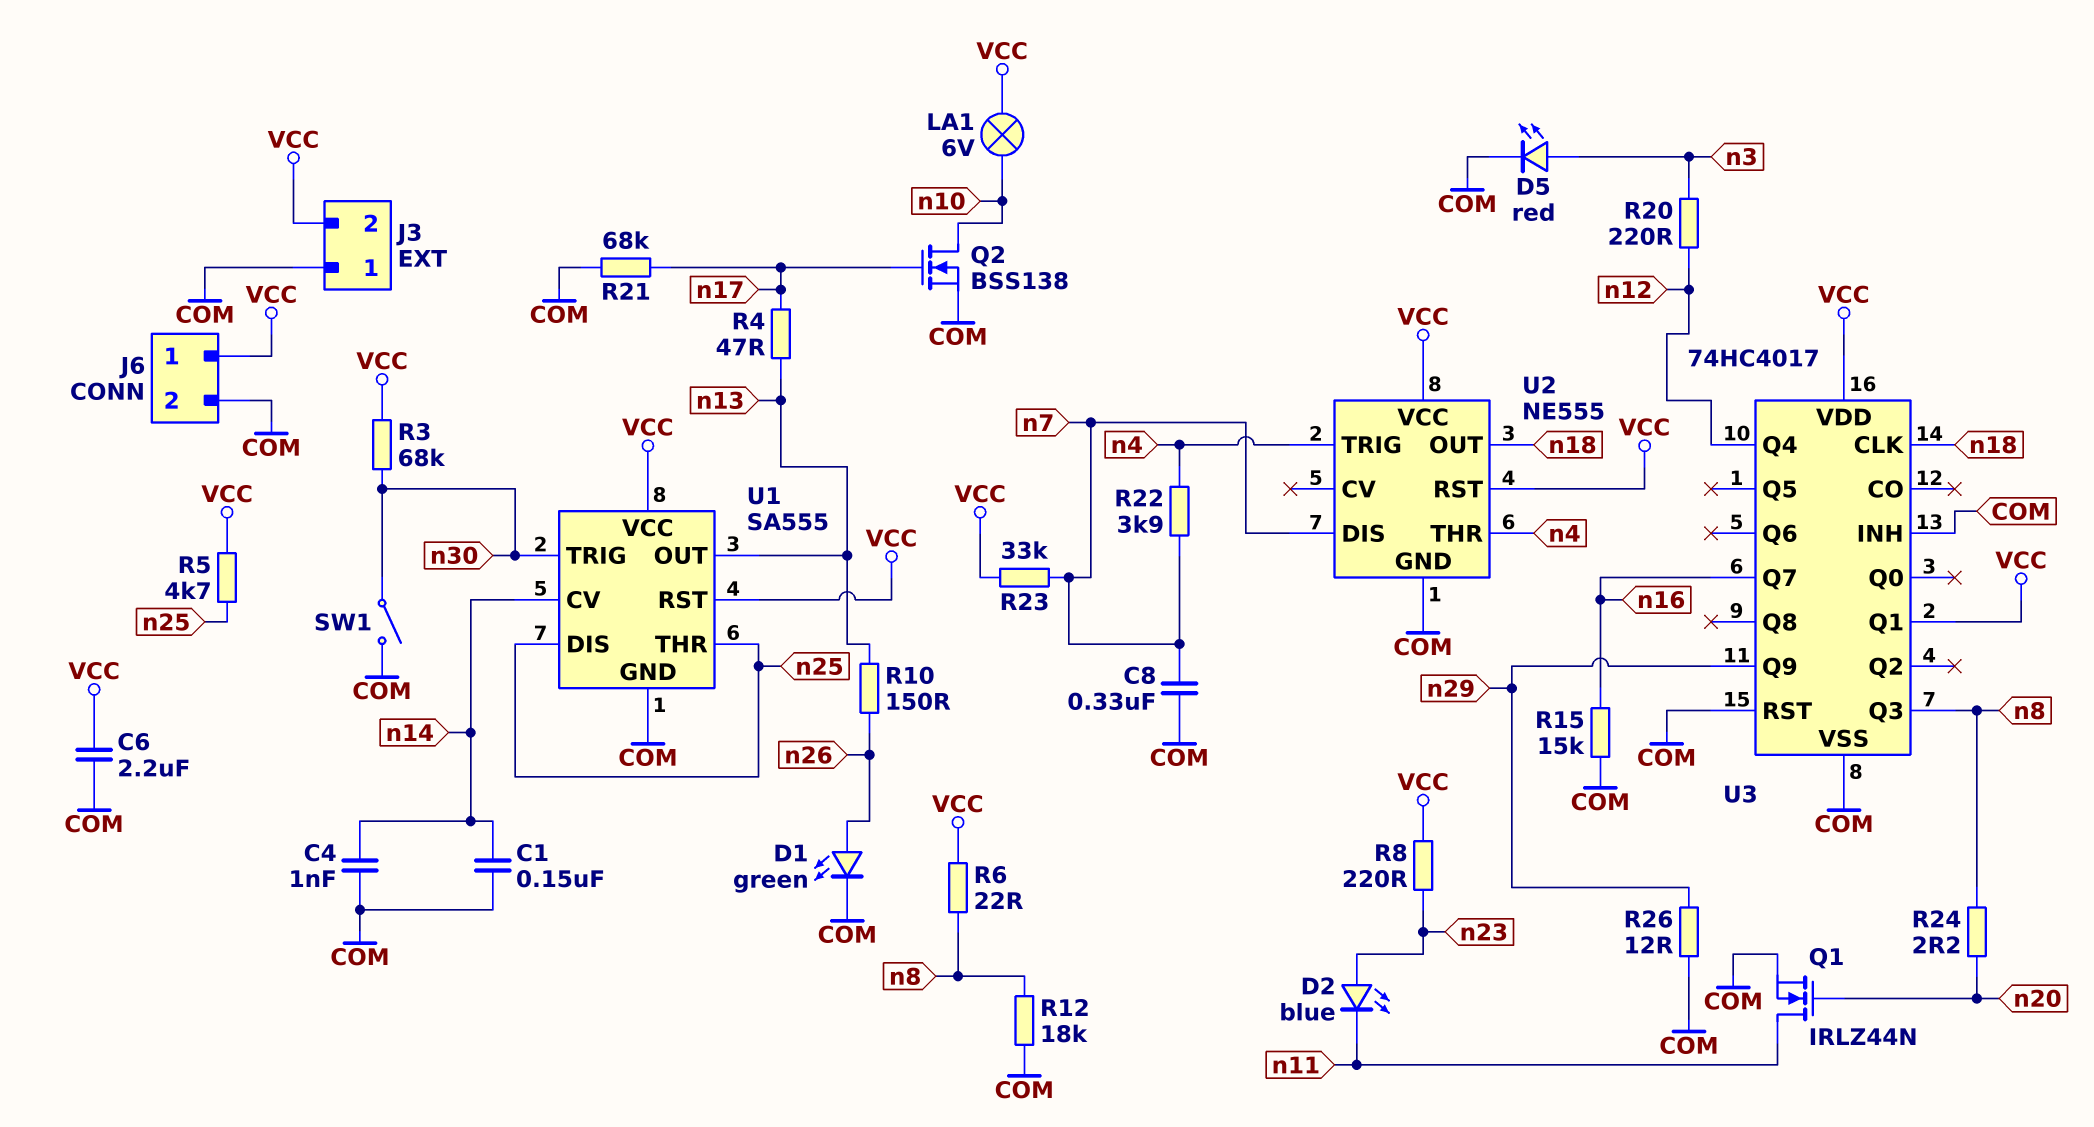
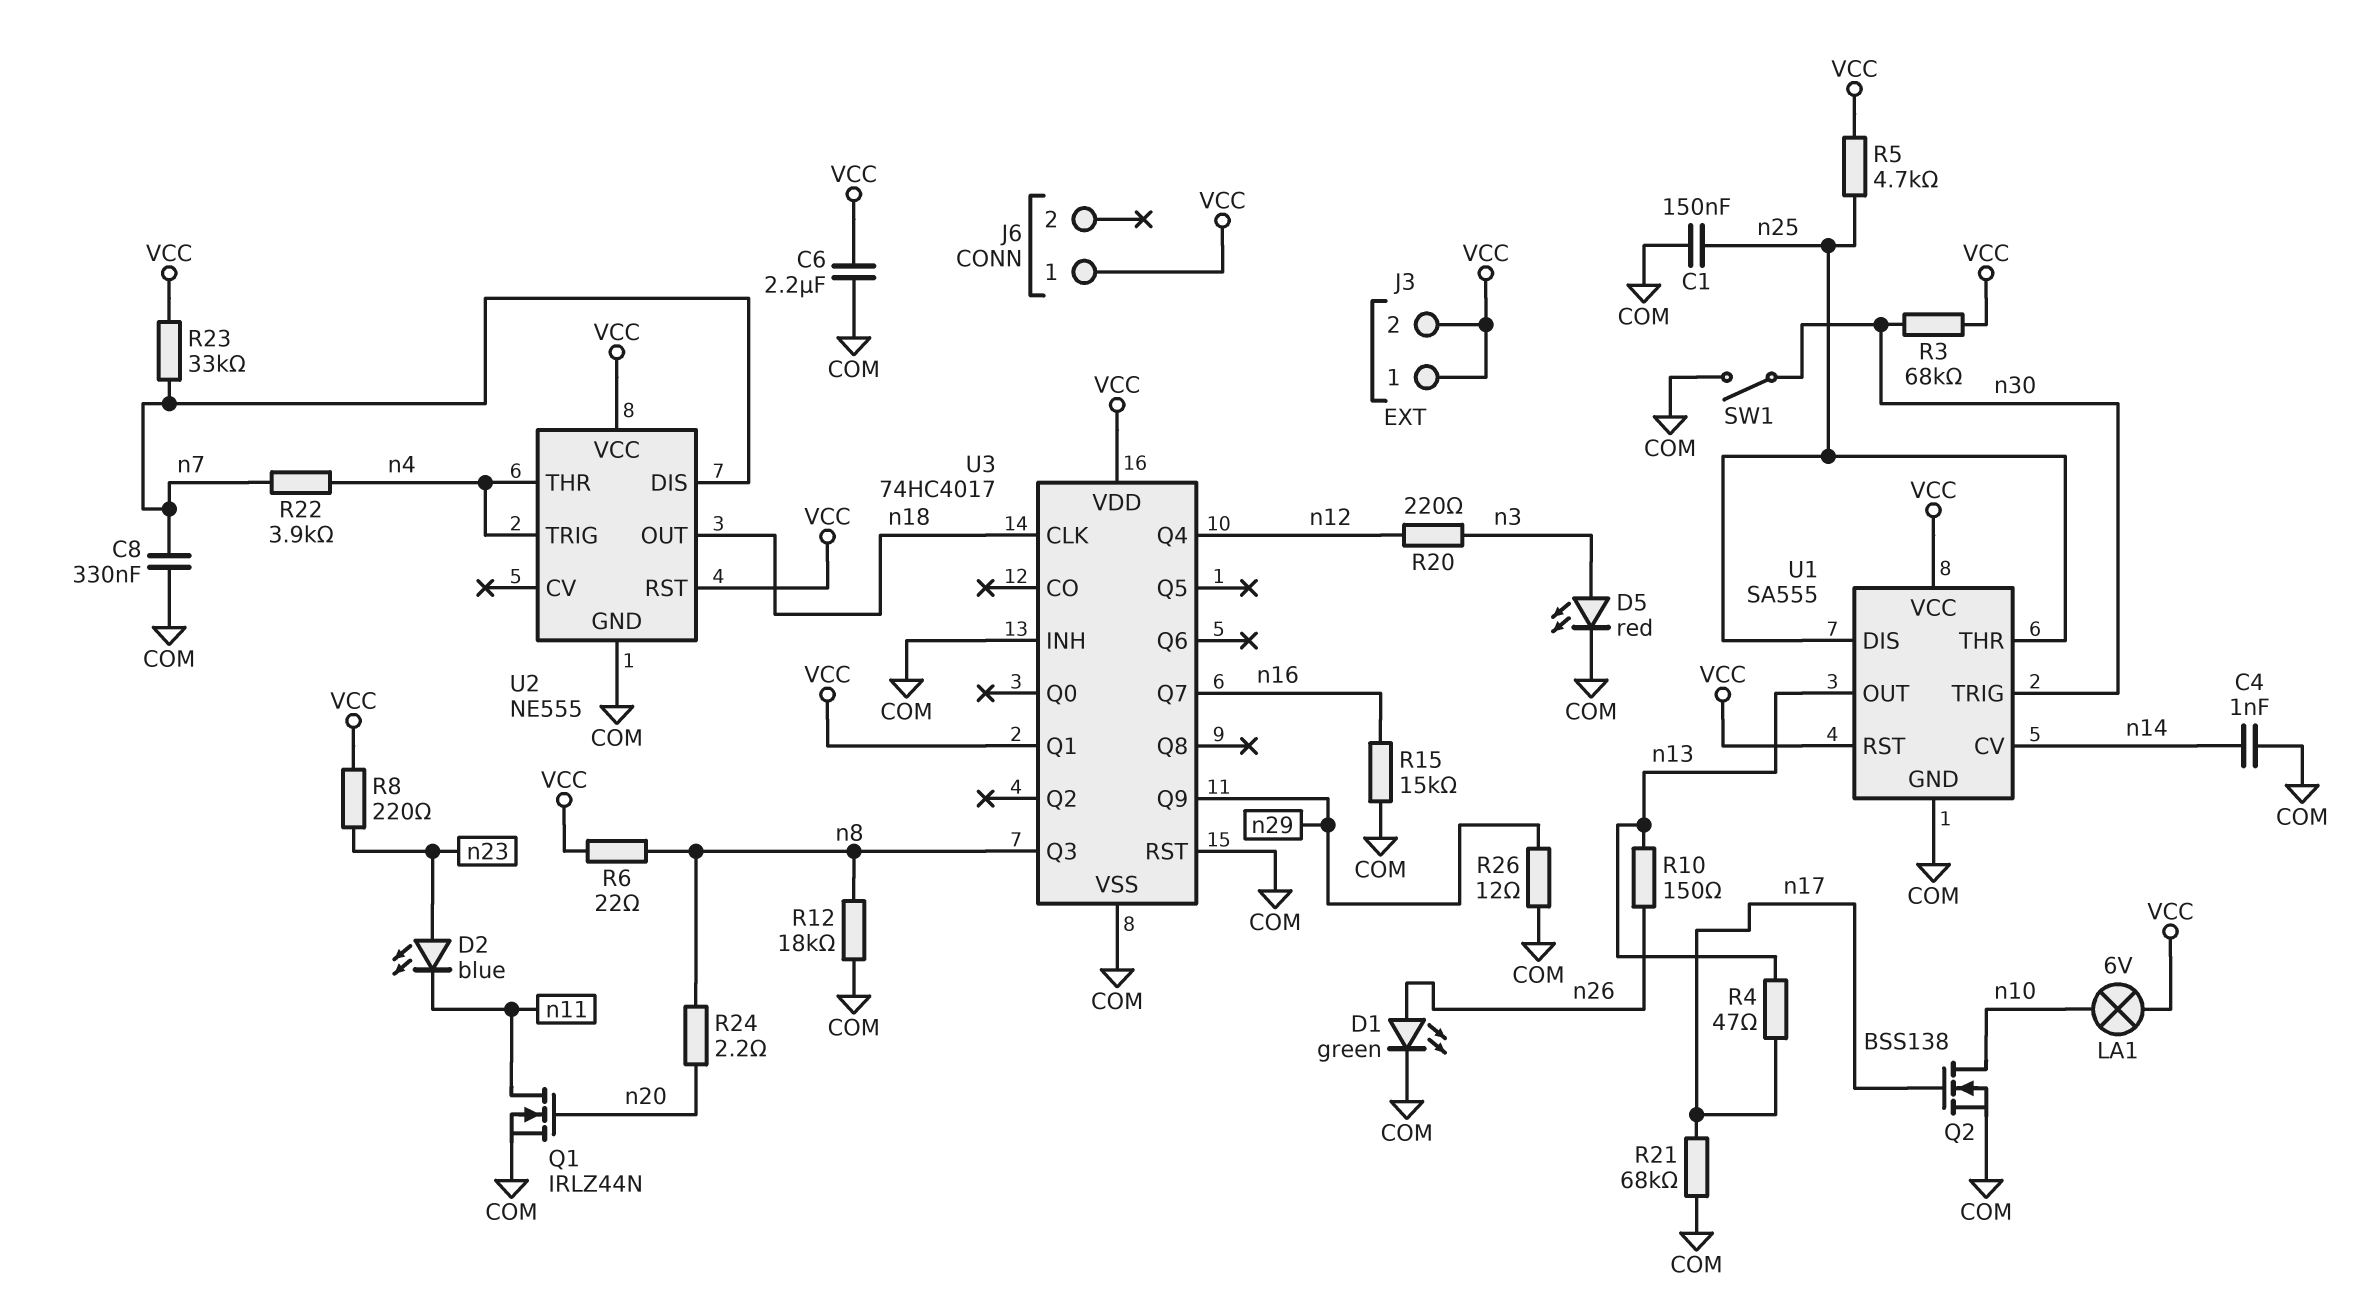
C1: 150nF (COM, n14) -> 150nF (COM, n25)
J3 pin 1: COM -> VCC
J6 pin 2: COM -> none

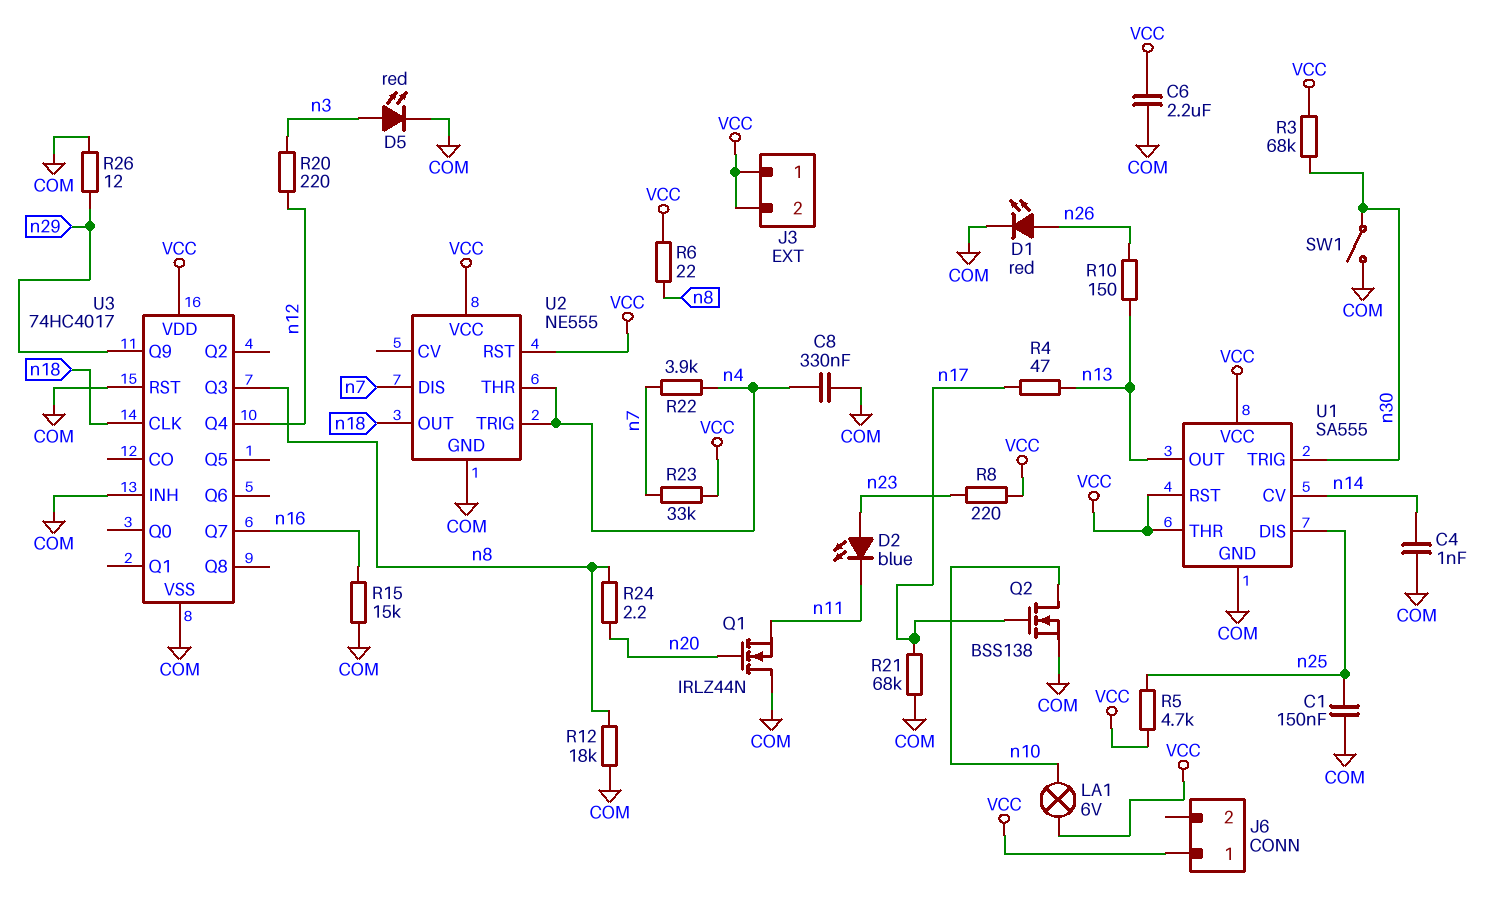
C8: 330nF (COM, n7) -> 330nF (COM, n4)
D1: LED green (A n26, K COM) -> LED red (A n26, K COM)
Q1: NMOS IRLZ44N (G n20, D n11, S COM) -> NMOS IRLZ44N (G n20, D COM, S n11)
U1 pin THR: n25 -> VCC
U3 pin Q1: VCC -> none

